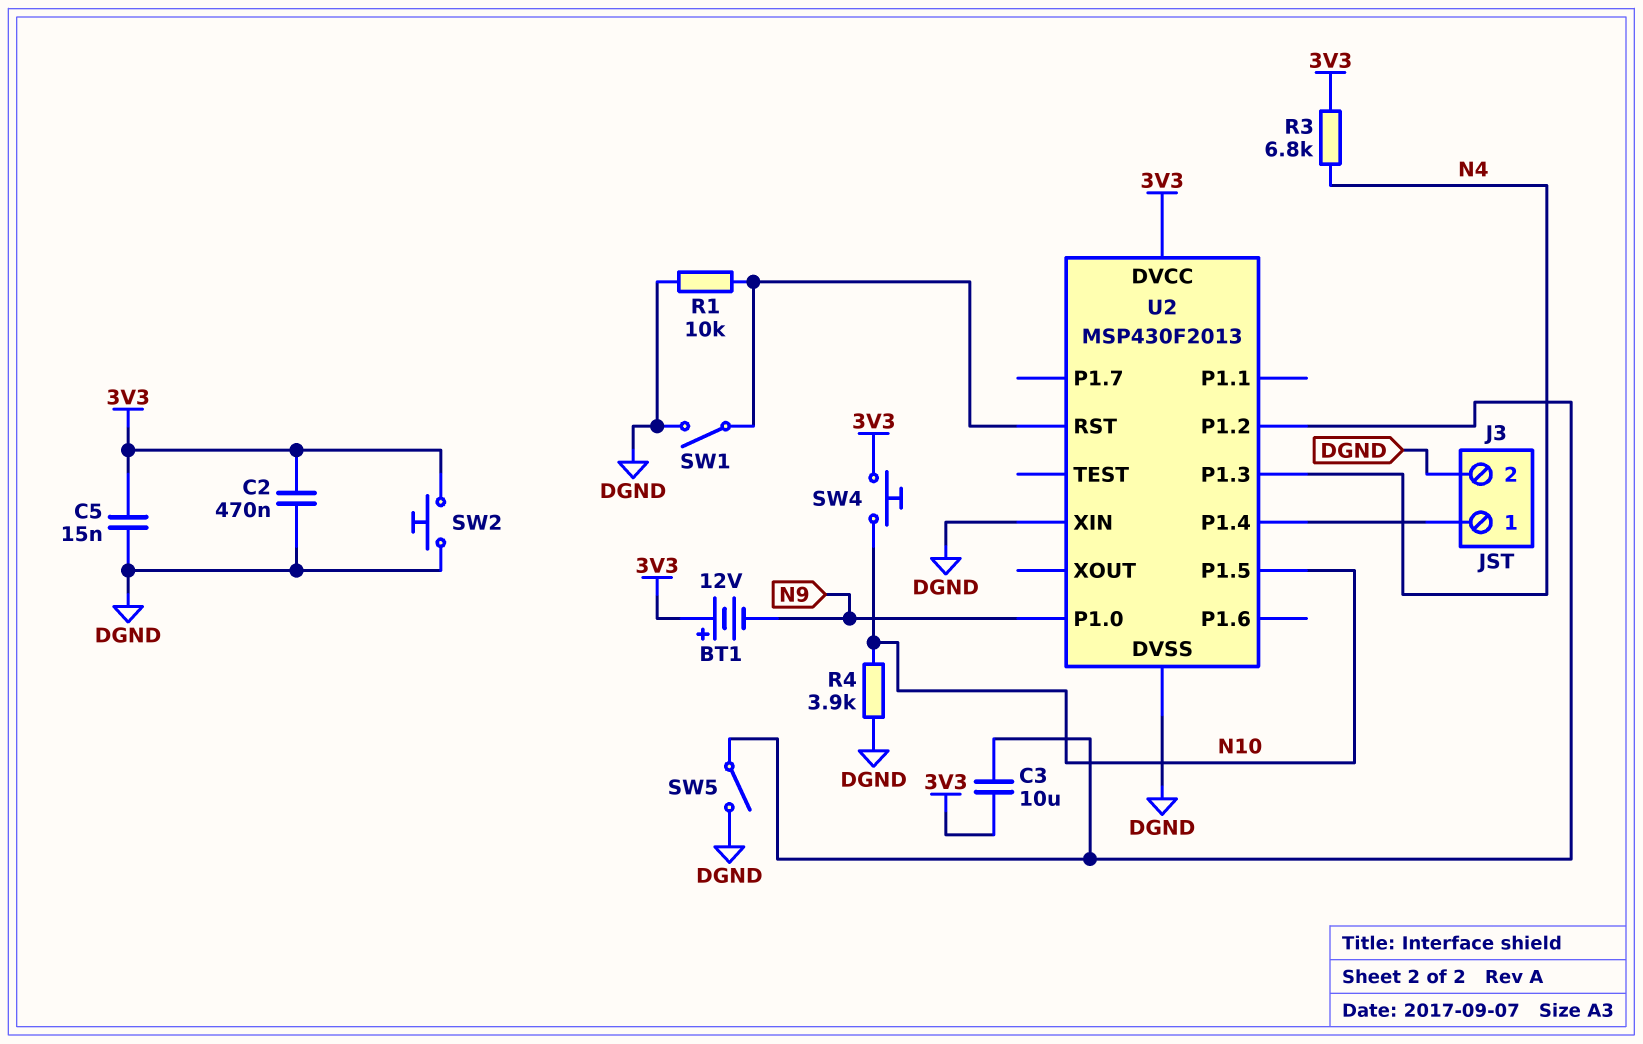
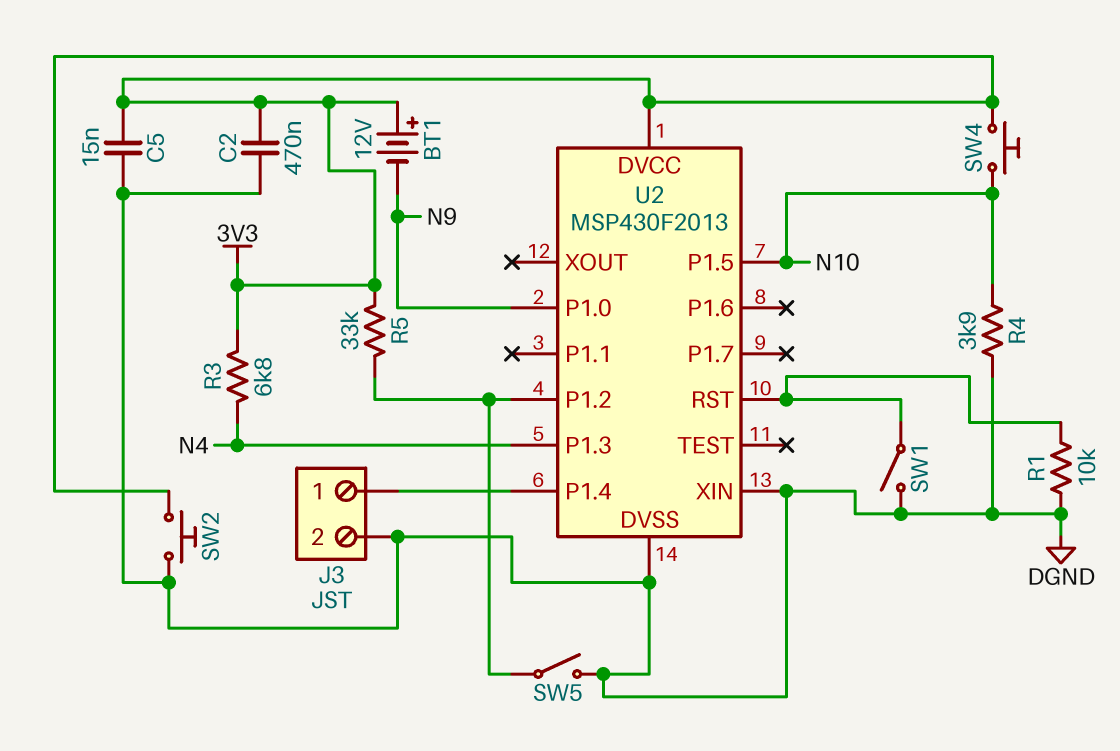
C3: 10uF (3V3, U2/P1.2) -> none
R5: none -> 33k (3V3, U2/P1.2)

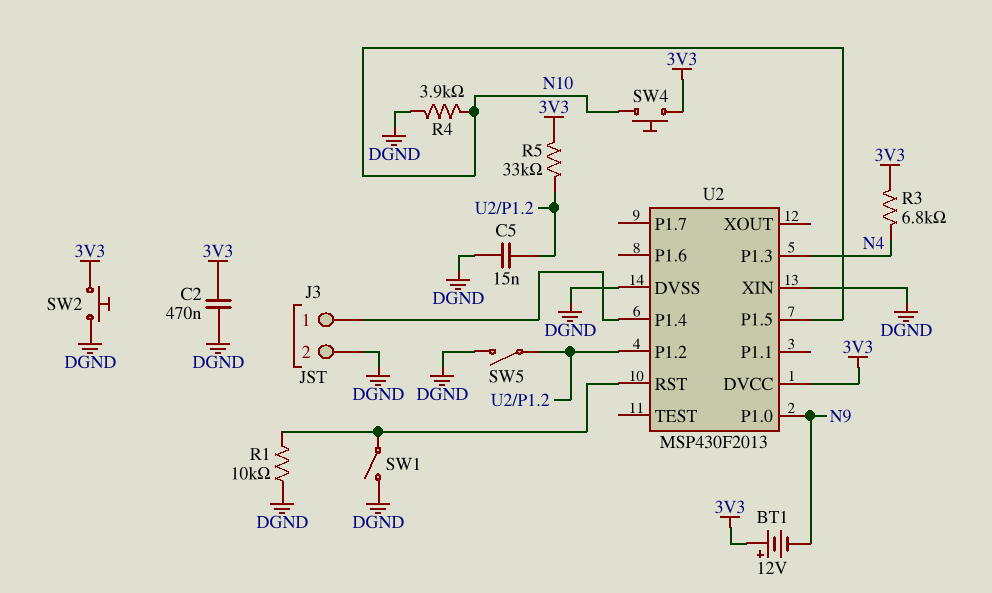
C5: 15nF (3V3, DGND) -> 15nF (DGND, U2/P1.2)

